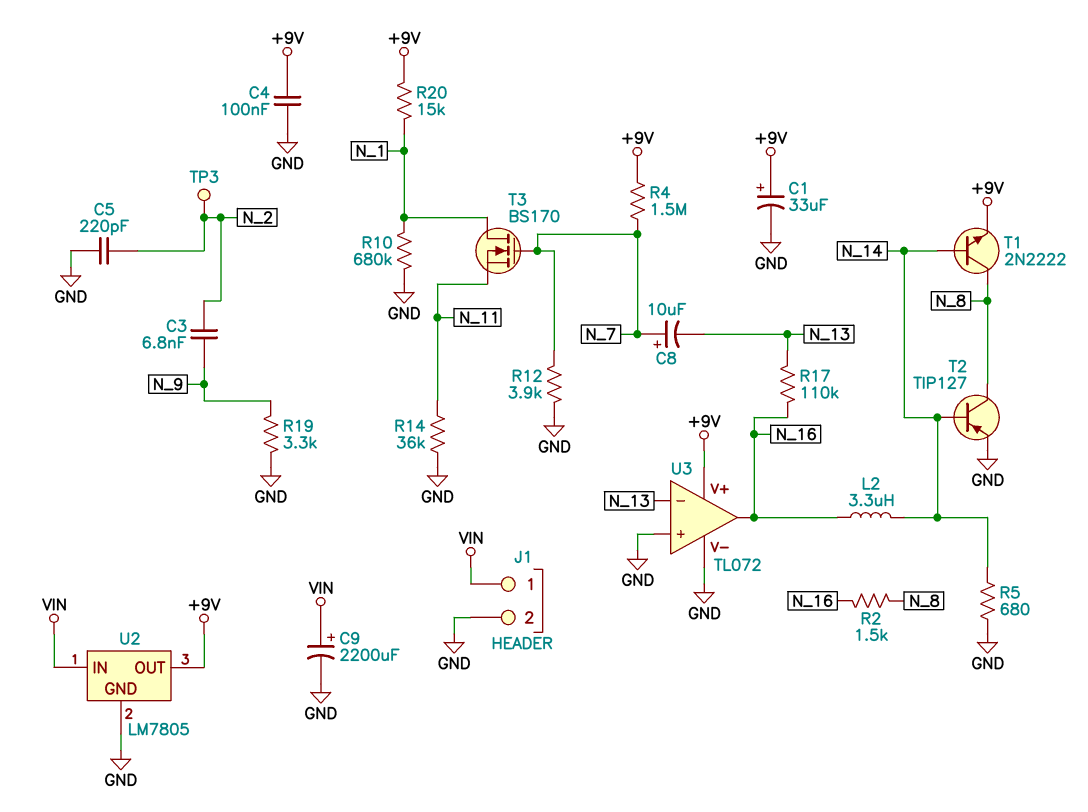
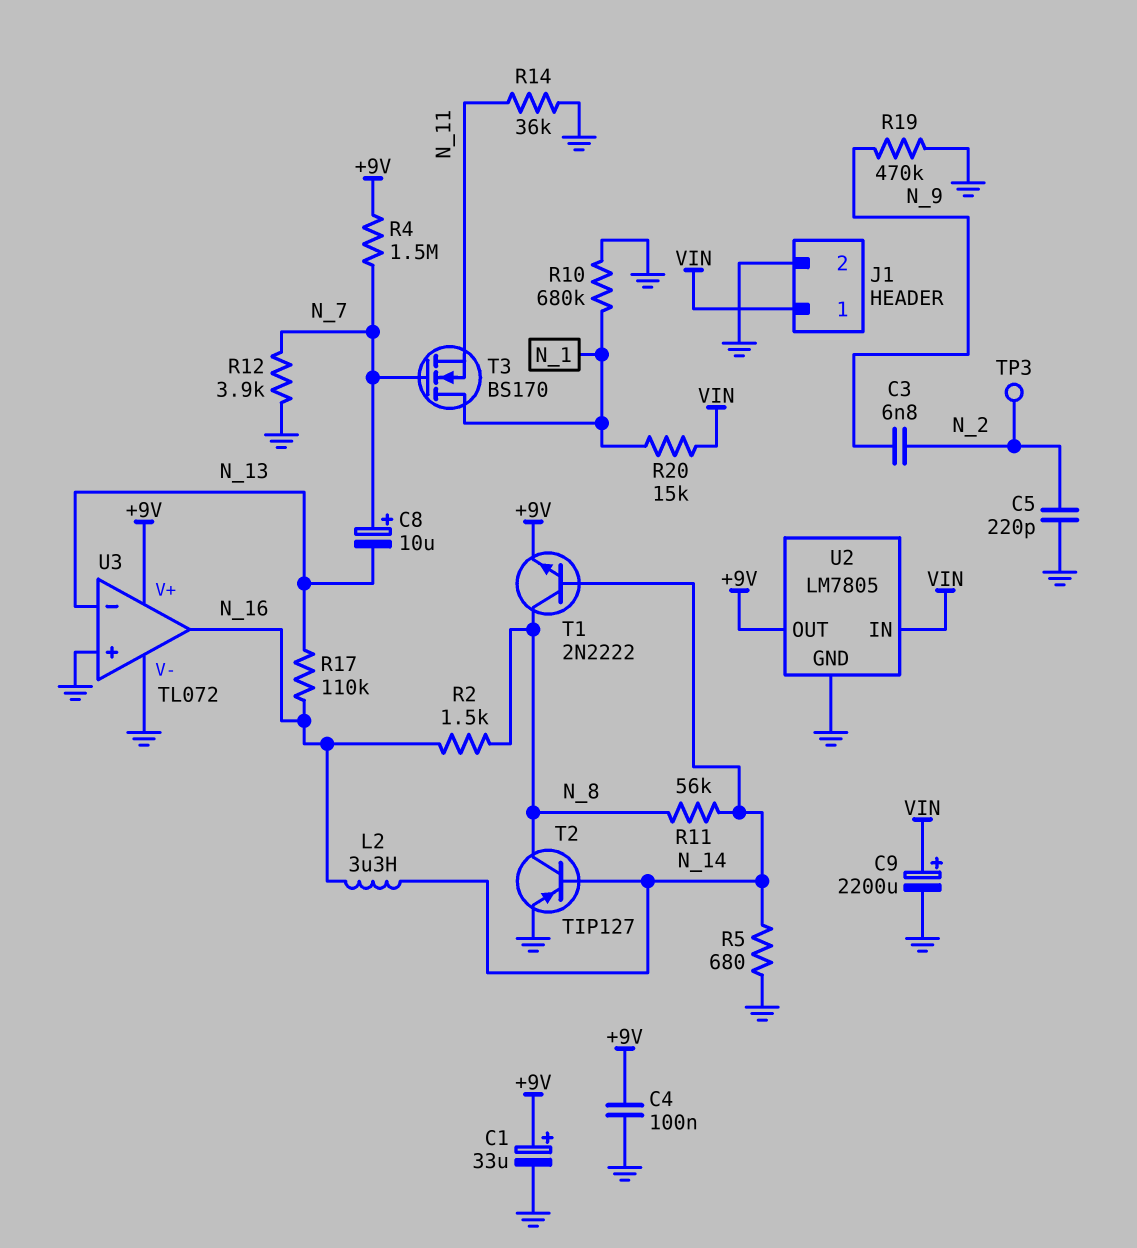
R11: none -> 56k (N_8, N_14)
R19: 3.3k (GND, N_9) -> 470k (GND, N_9)
R20: 15k (+9V, N_1) -> 15k (N_1, VIN)

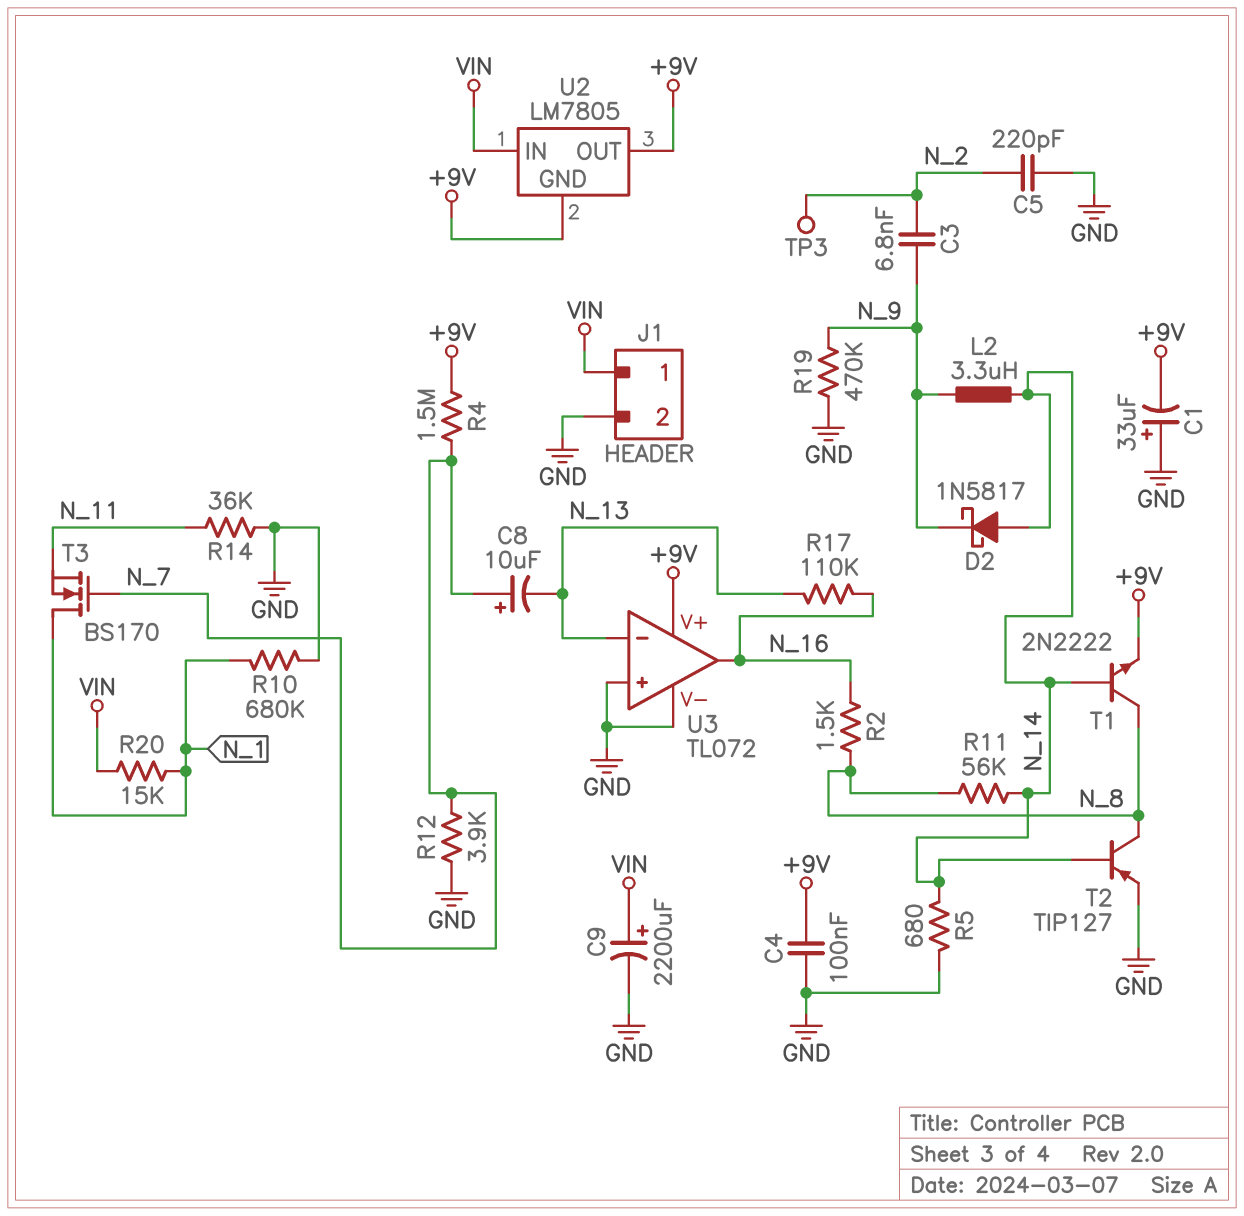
C1: 33uF (plus +9V, minus GND) -> 33uF (plus GND, minus +9V)
D2: none -> schottky 1N5817 (A N_14, K N_9)
L2: 3.3uH (N_14, N_16) -> 3.3uH (N_9, N_14)
U2 pin GND: GND -> +9V

